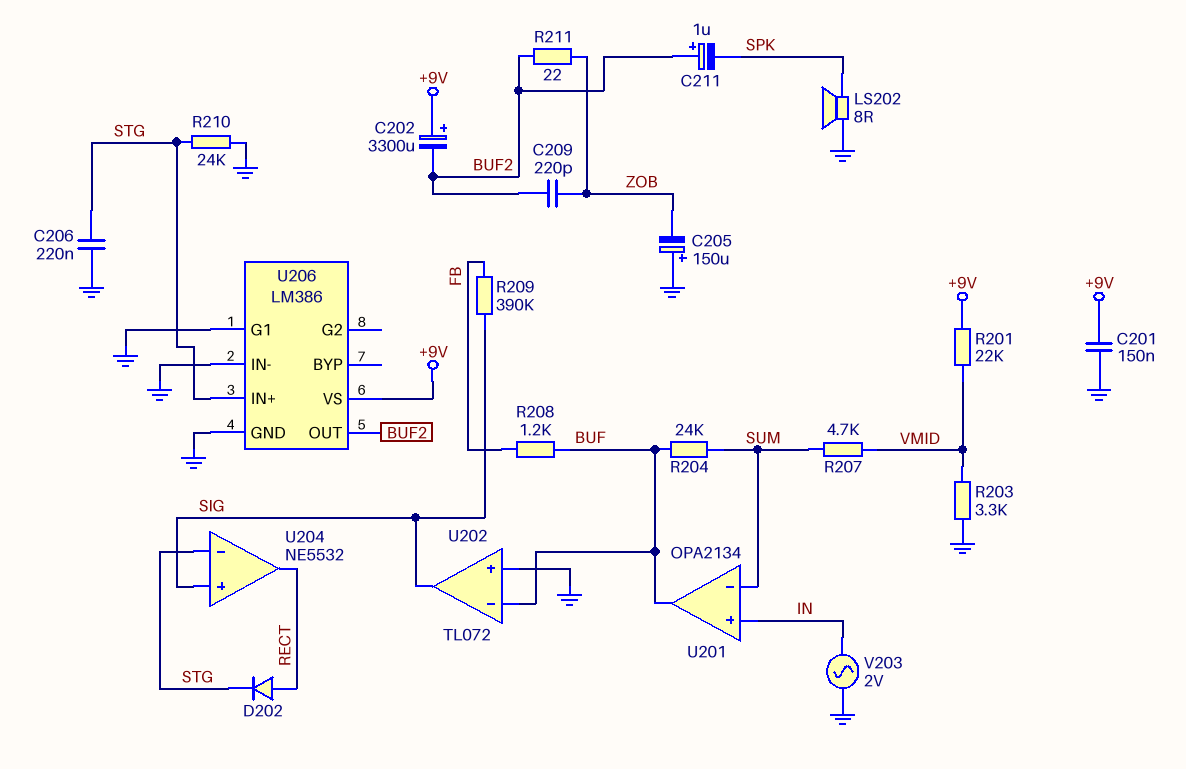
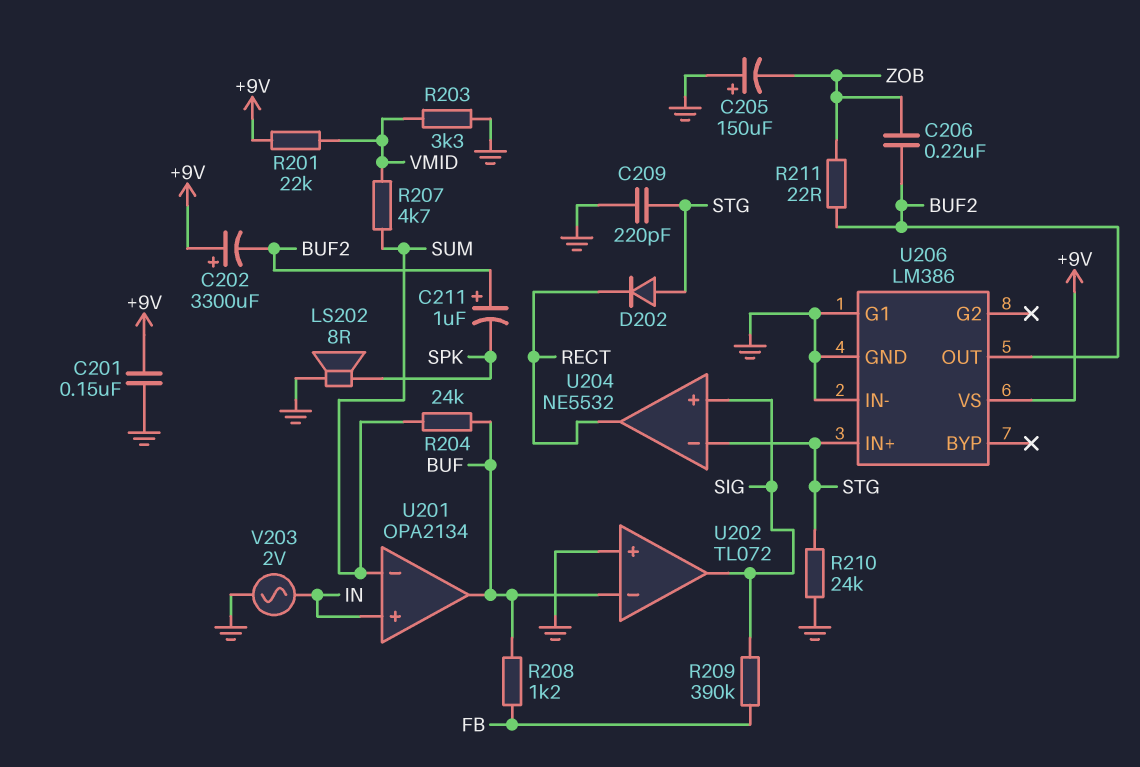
C206: 220nF (GND, STG) -> 220nF (BUF2, ZOB)
C209: 220pF (BUF2, ZOB) -> 220pF (GND, STG)
D202: diode (A RECT, K STG) -> diode (A STG, K RECT)

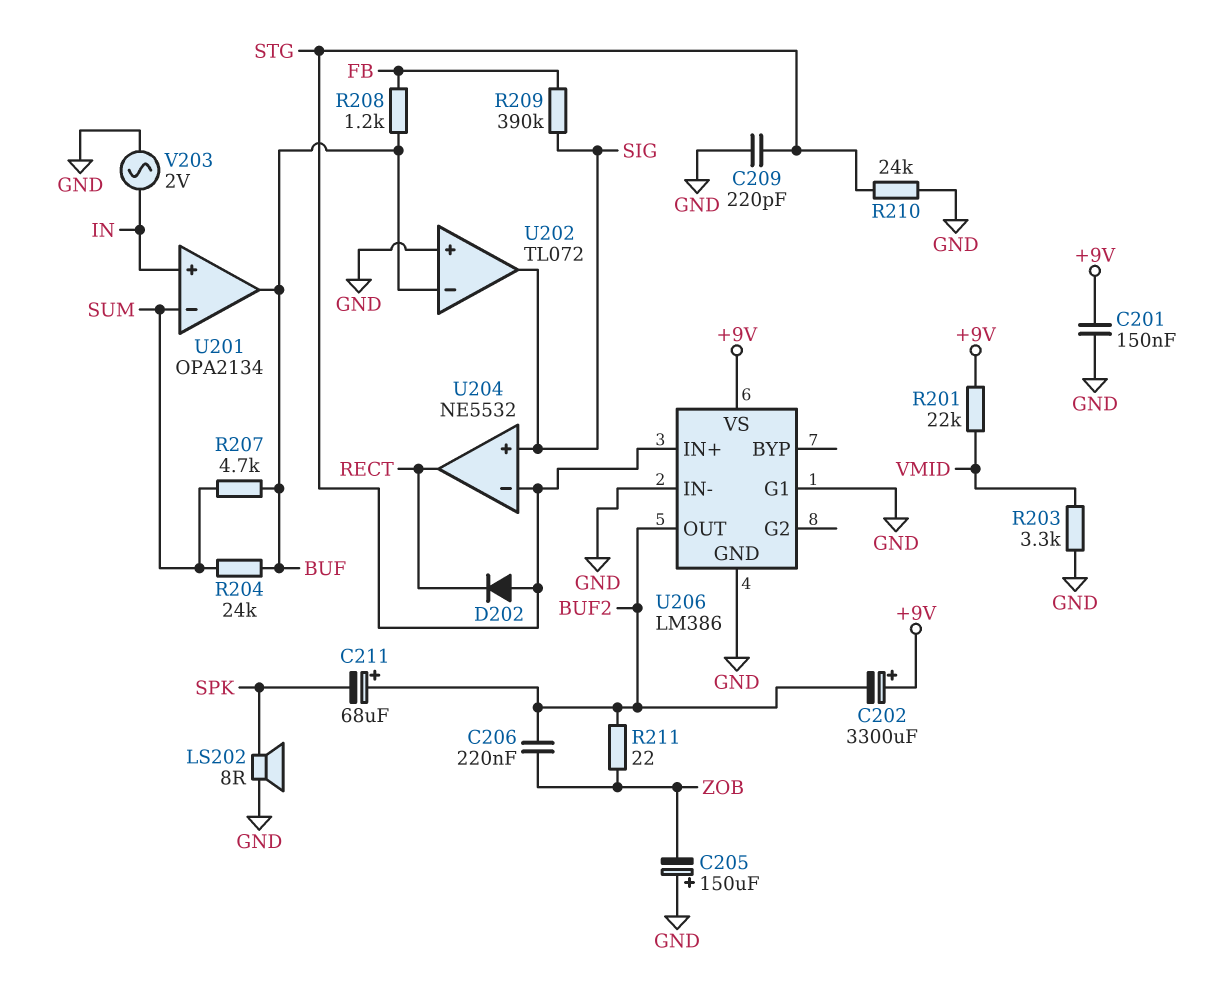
C211: 1uF (plus BUF2, minus SPK) -> 68uF (plus BUF2, minus SPK)
R207: 4.7k (SUM, VMID) -> 4.7k (BUF, SUM)

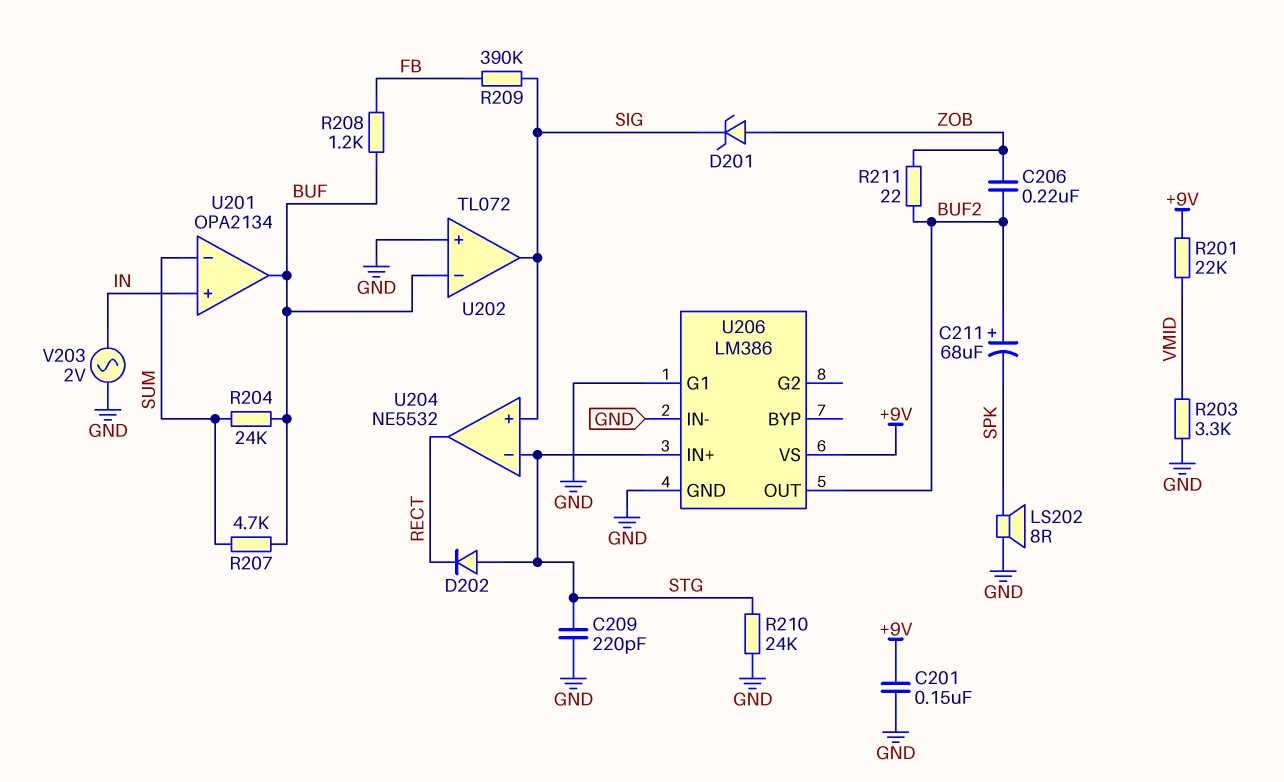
C202: 3300uF (plus +9V, minus BUF2) -> none
C205: 150uF (plus GND, minus ZOB) -> none
D201: none -> zener (A ZOB, K SIG)

